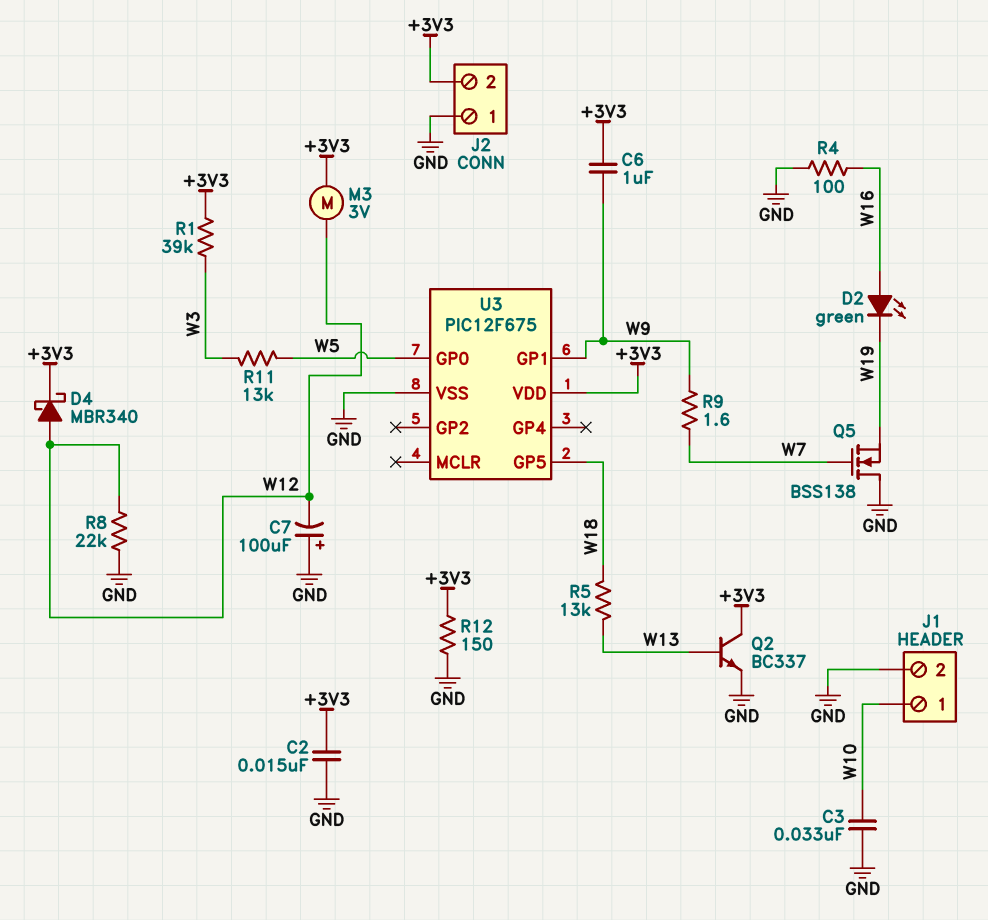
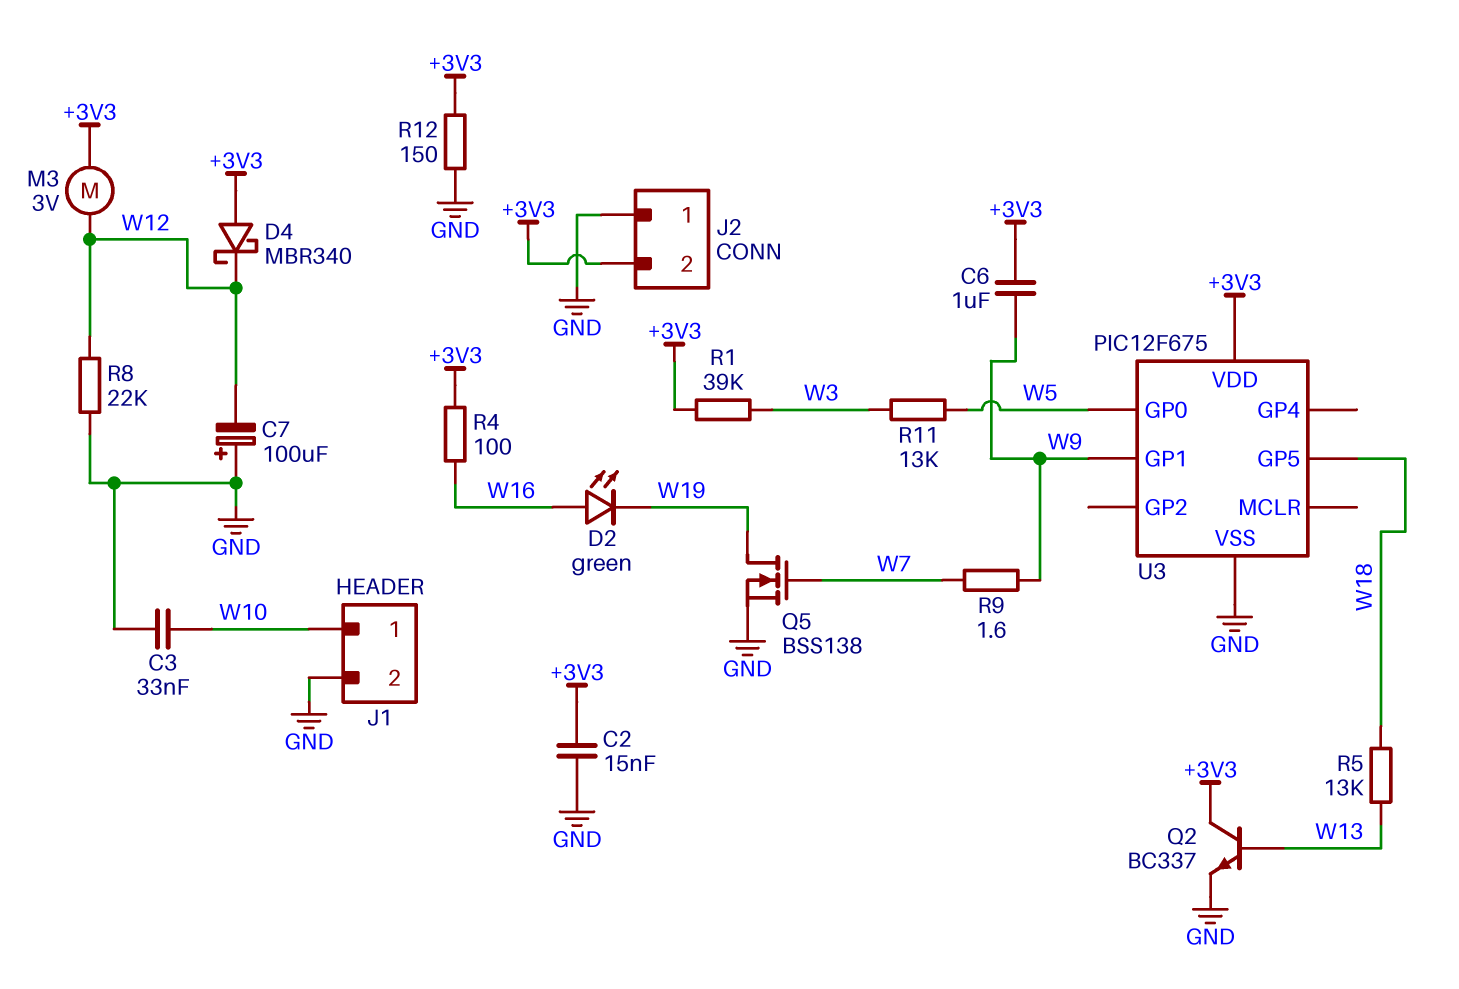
D4: schottky MBR340 (A W12, K +3V3) -> schottky MBR340 (A +3V3, K W12)
Q5: NMOS BSS138 (G W7, D GND, S W19) -> NMOS BSS138 (G W7, D W19, S GND)
R4: 100 (GND, W16) -> 100 (+3V3, W16)

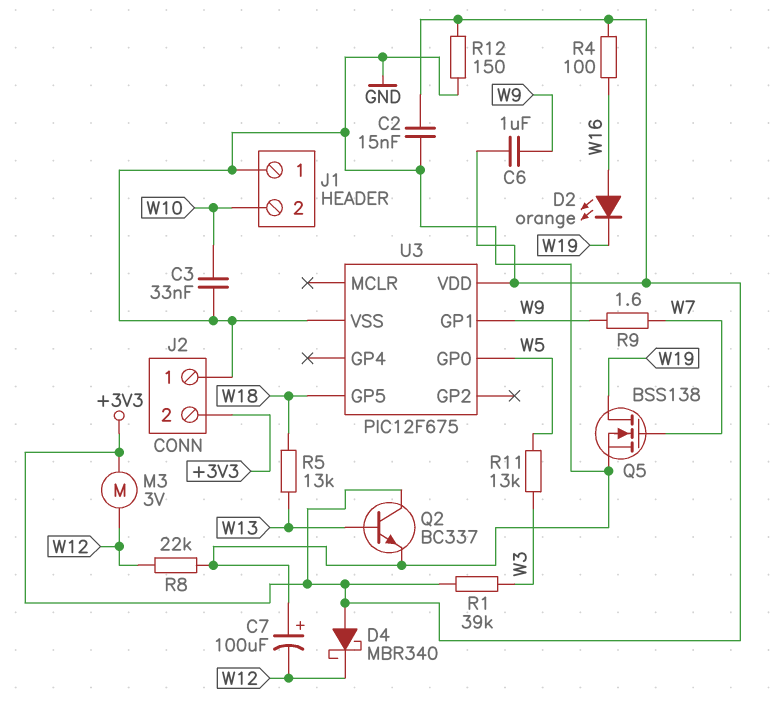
D2: LED green (A W16, K W19) -> LED orange (A W16, K W19)
J1 pin 1: W10 -> GND
J1 pin 2: GND -> W10

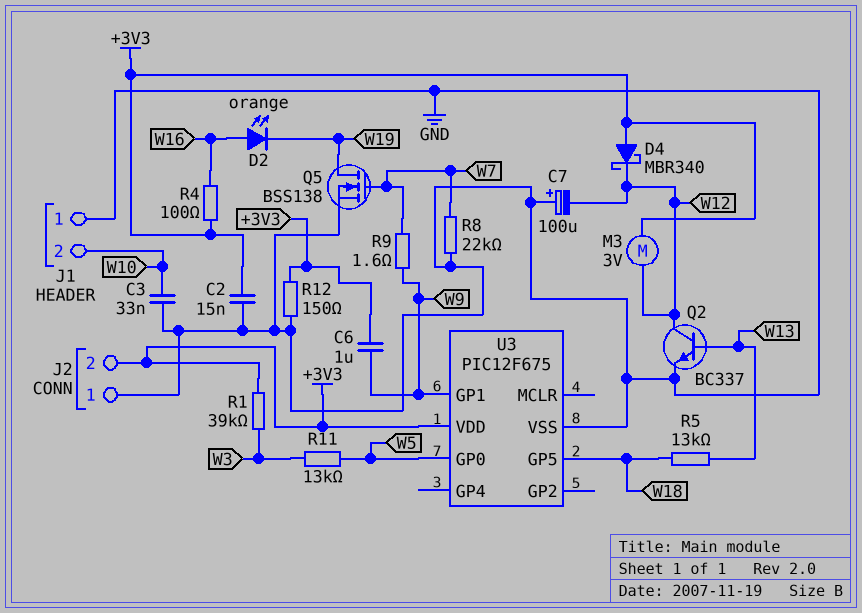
Q2: NPN BC337 (B W13, C +3V3, E GND) -> NPN BC337 (B W13, C W12, E GND)
R8: 22k (GND, W12) -> 22k (GND, W7)

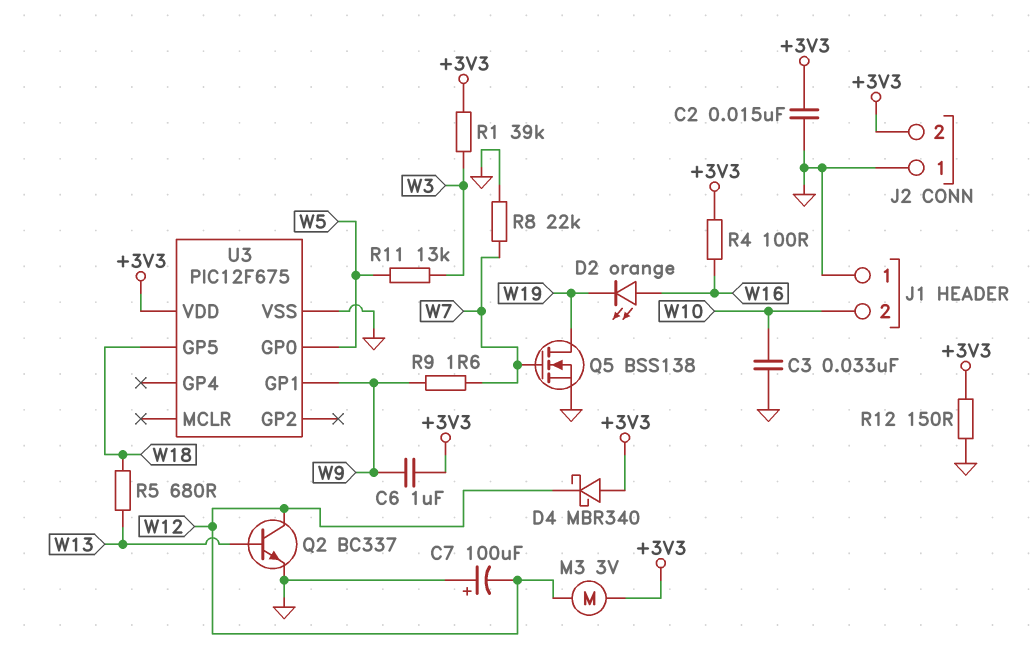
R5: 13k (W13, W18) -> 680 (W13, W18)

